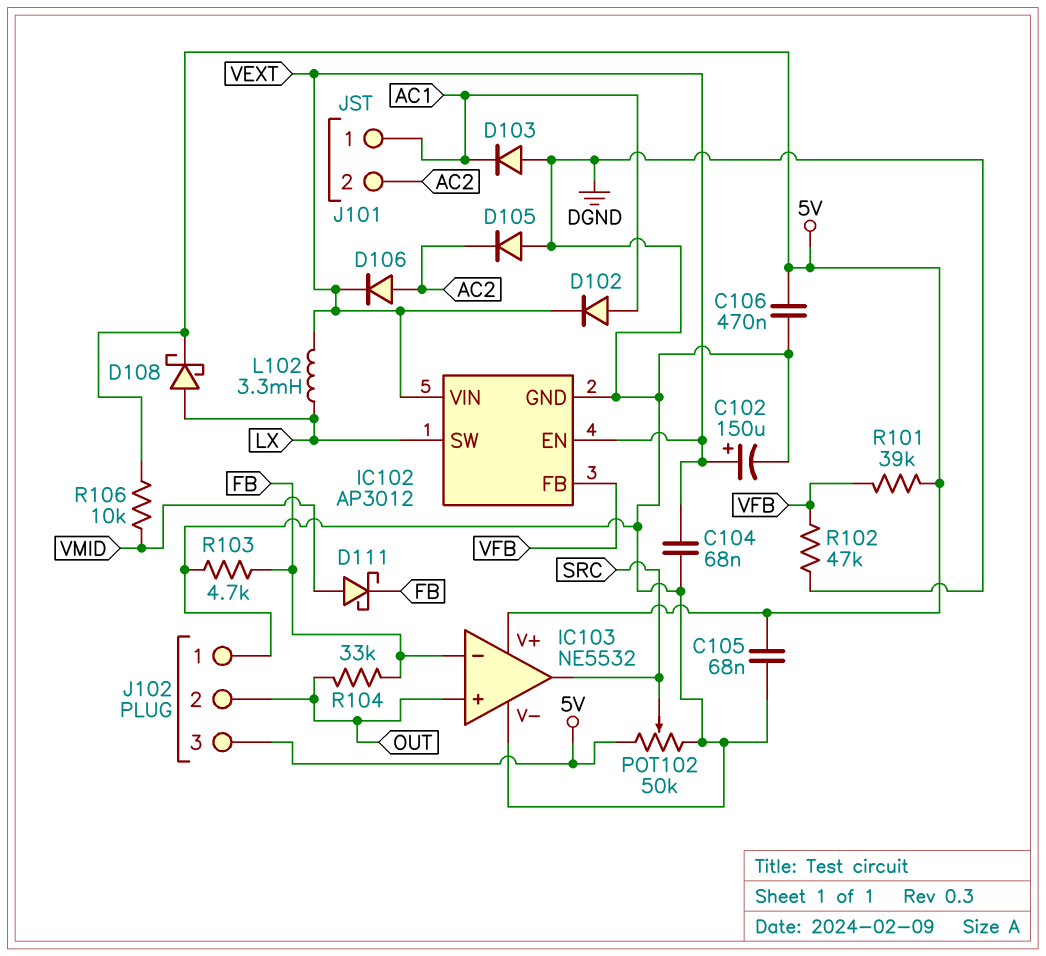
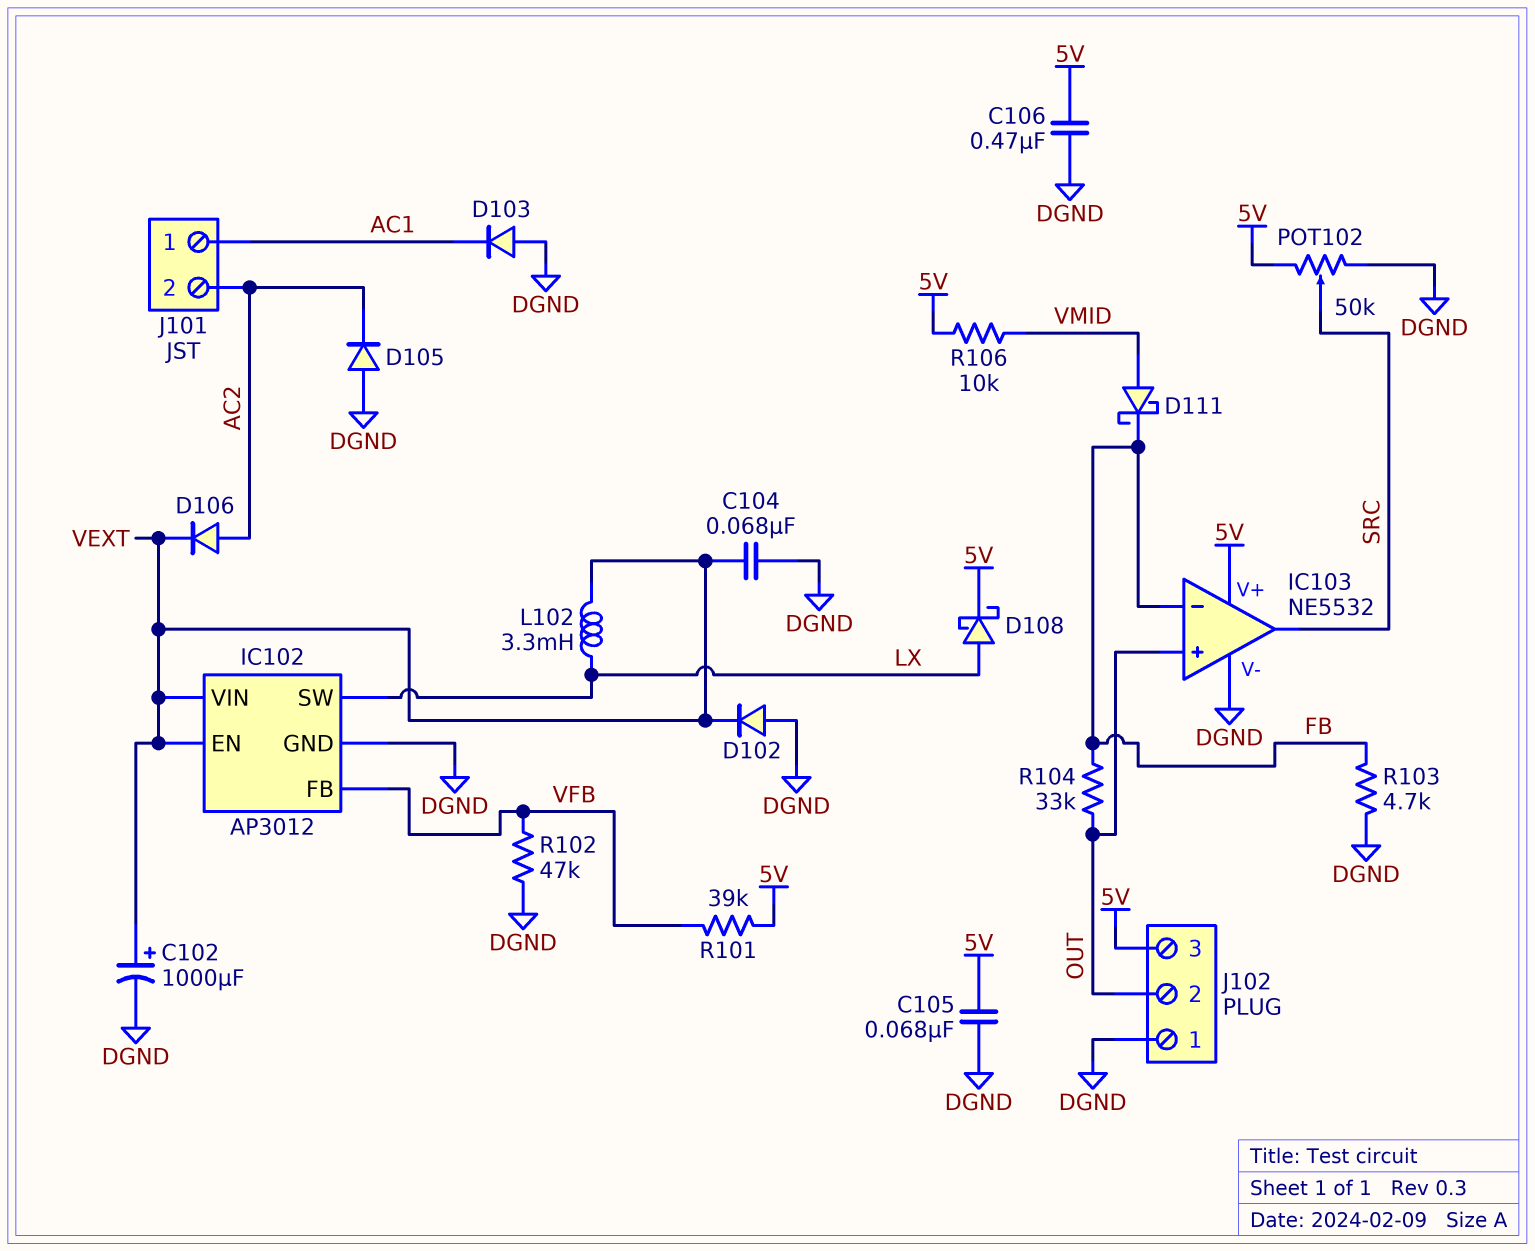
C102: 150uF (plus VEXT, minus DGND) -> 1000uF (plus VEXT, minus DGND)
D102: diode (A AC1, K VEXT) -> diode (A DGND, K VEXT)

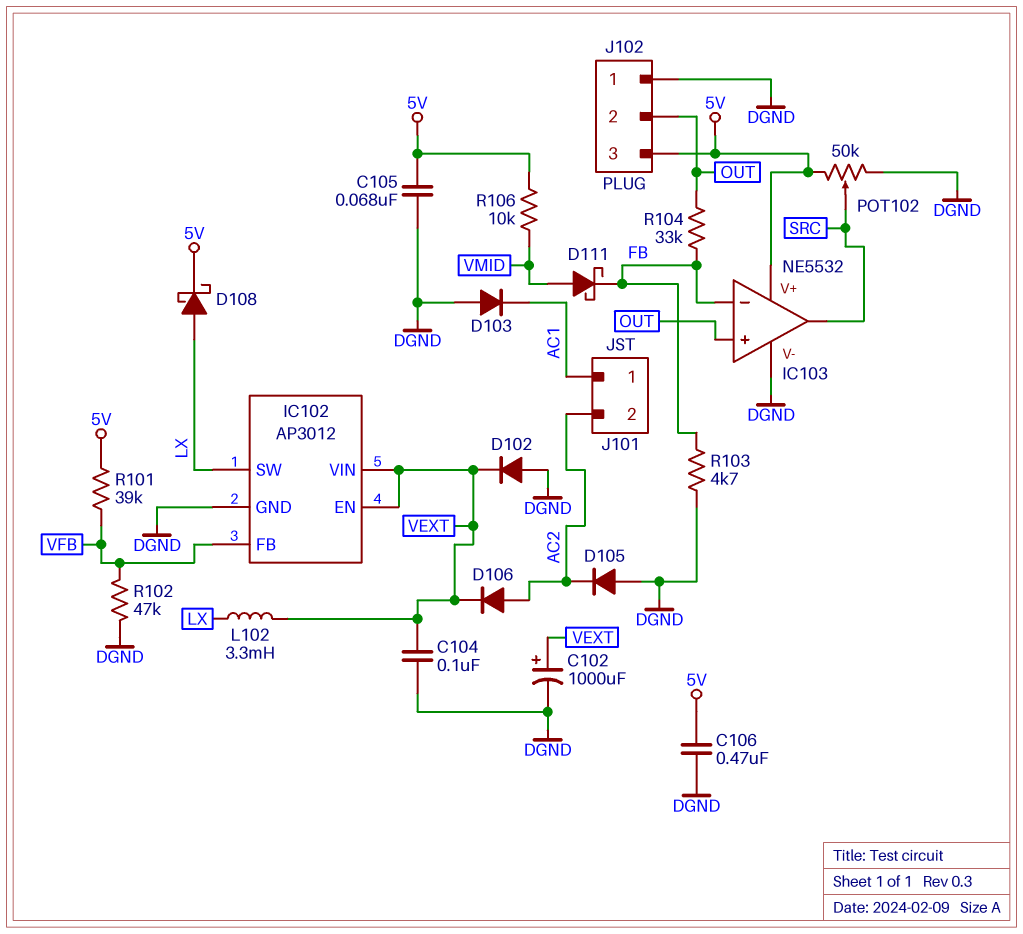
C104: 68nF (DGND, VEXT) -> 100nF (DGND, VEXT)

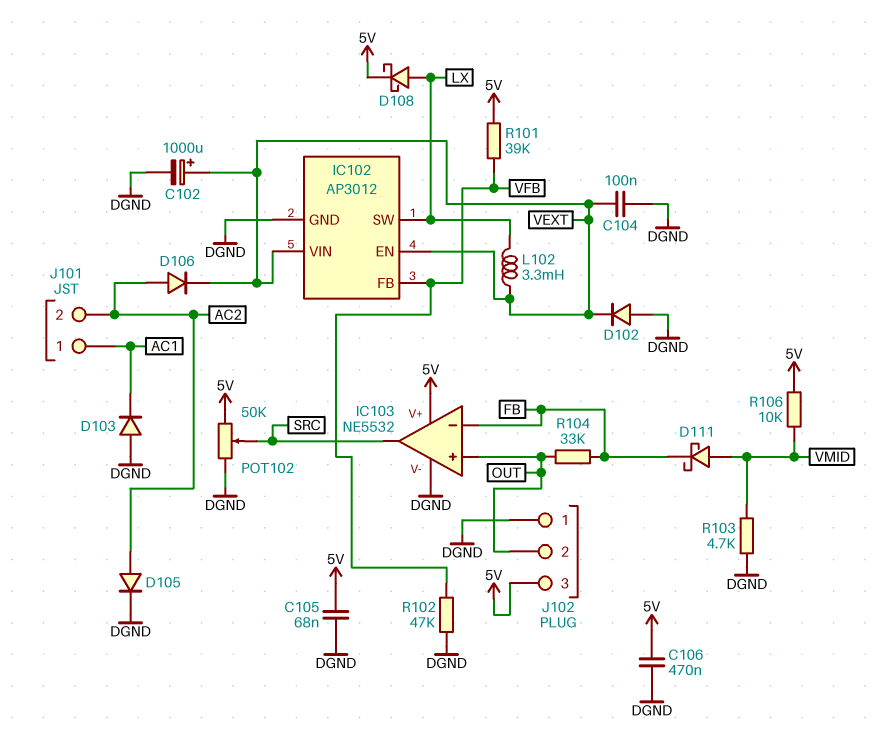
D105: diode (A DGND, K AC2) -> diode (A AC2, K DGND)
R103: 4.7k (DGND, FB) -> 4.7k (DGND, VMID)

